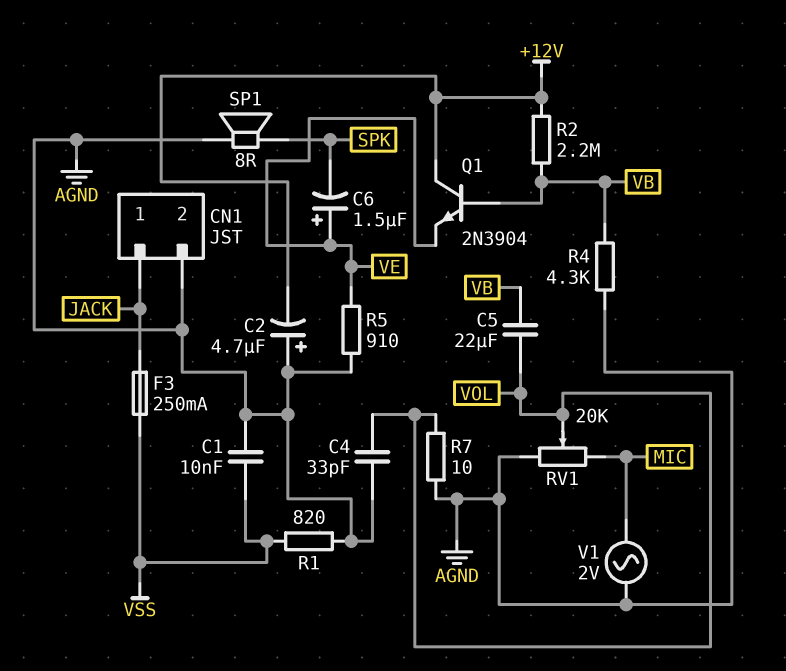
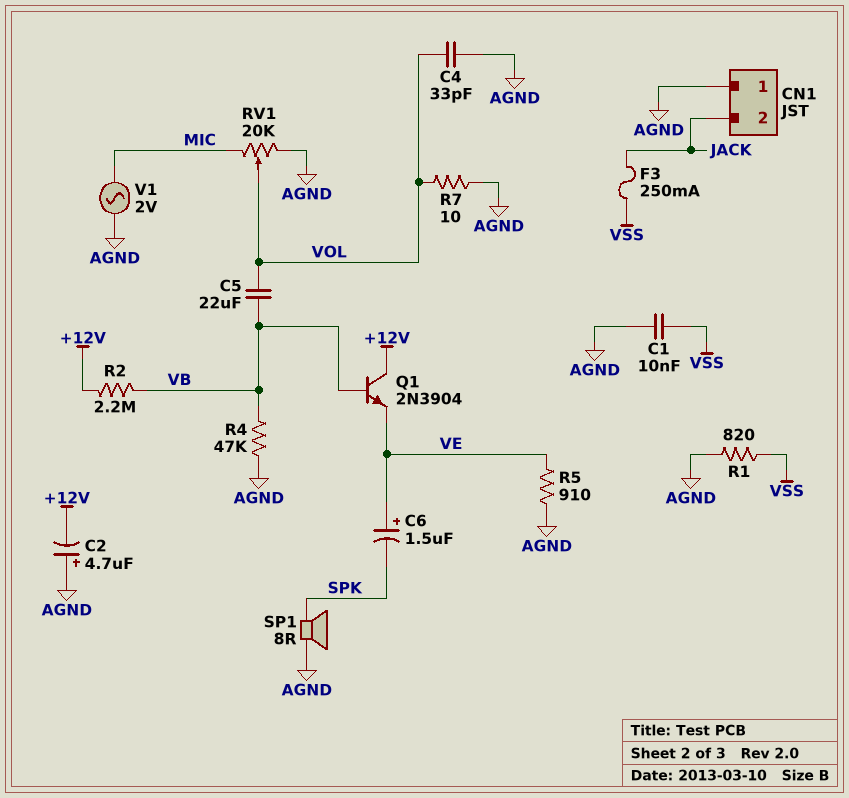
CN1 pin 1: JACK -> AGND
CN1 pin 2: AGND -> JACK
R4: 4.3k (AGND, VB) -> 47k (AGND, VB)

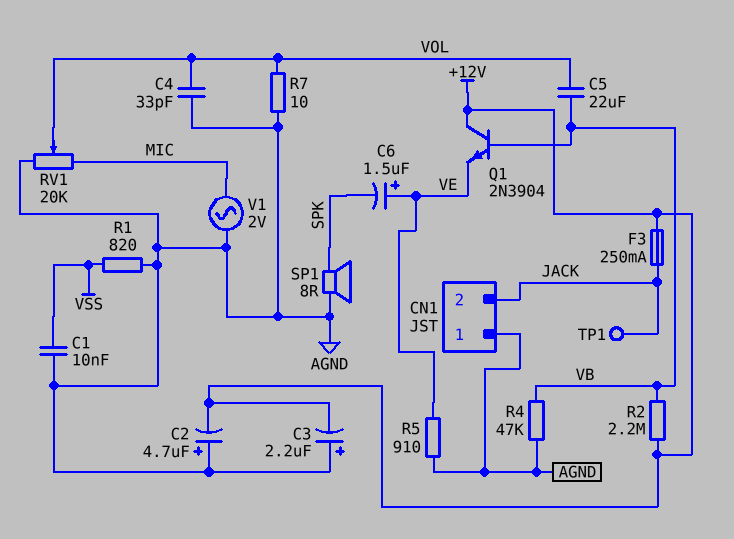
C3: none -> 2.2uF (plus AGND, minus +12V)
F3: 250mA (JACK, VSS) -> 250mA (+12V, JACK)
TP1: none -> test point (JACK)

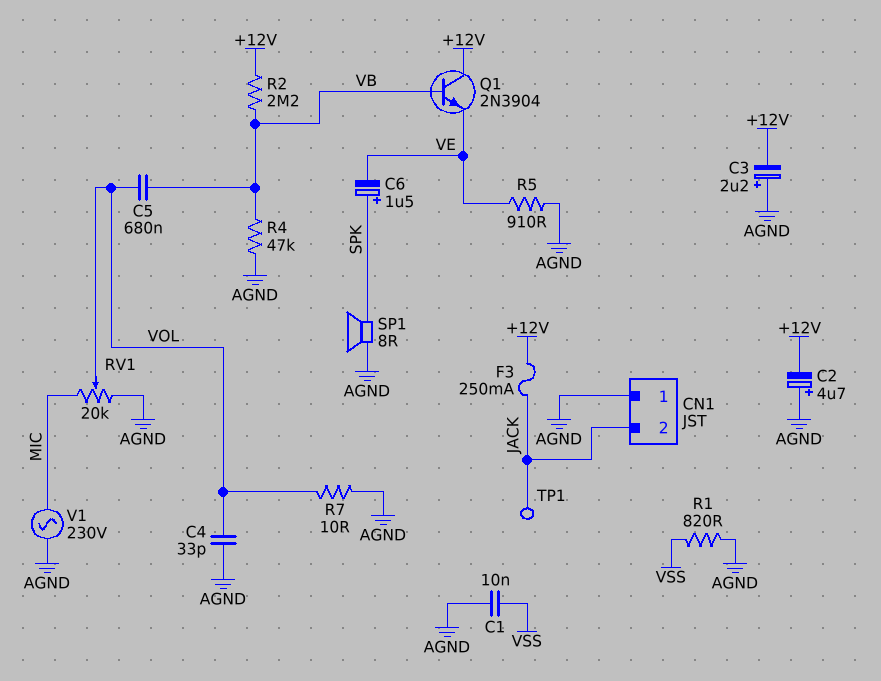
C5: 22uF (VB, VOL) -> 680nF (VB, VOL)
C6: 1.5uF (plus VE, minus SPK) -> 1.5uF (plus SPK, minus VE)
V1: AC 2V (AGND, MIC) -> AC 230V (AGND, MIC)

